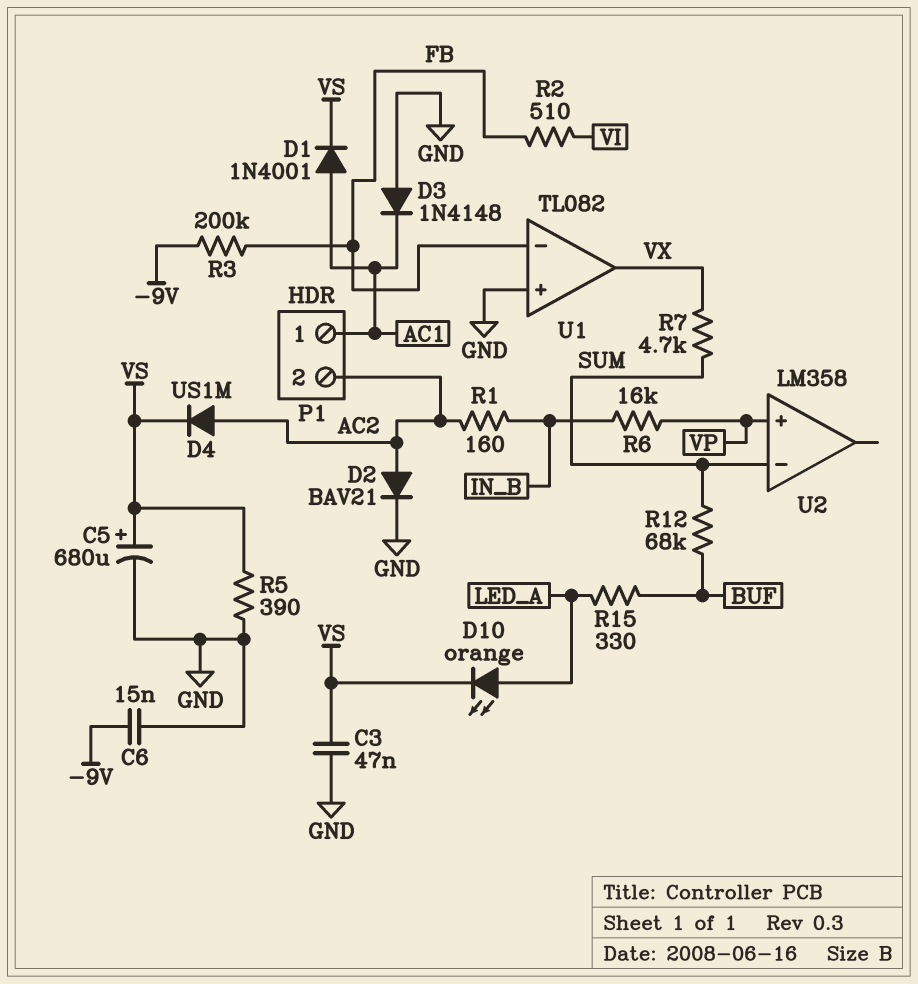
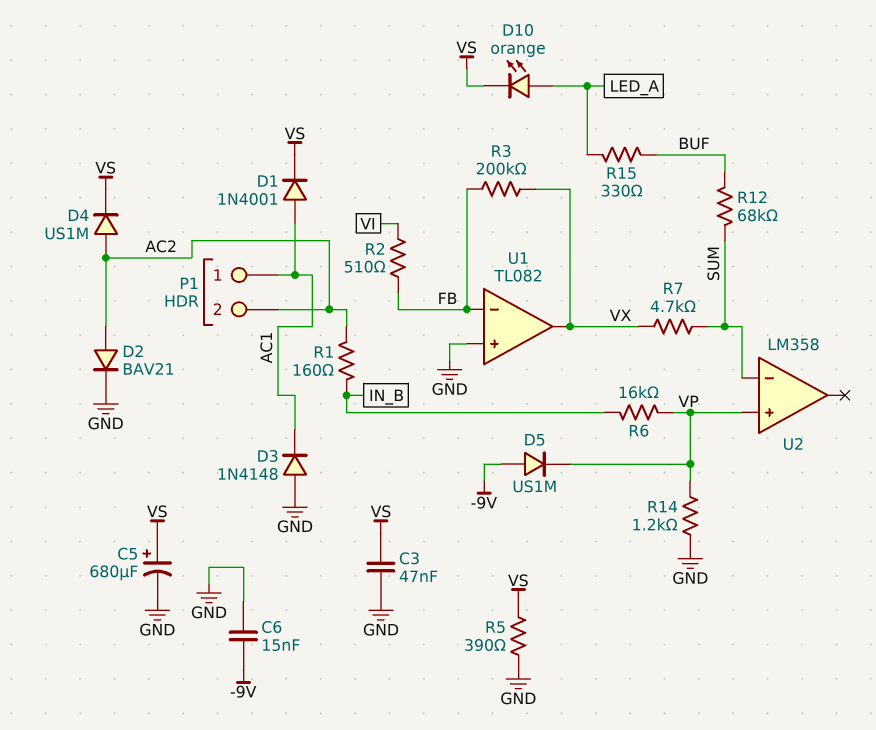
D5: none -> diode US1M (A -9V, K VP)
R3: 200k (-9V, FB) -> 200k (FB, VX)
R14: none -> 1.2k (GND, VP)

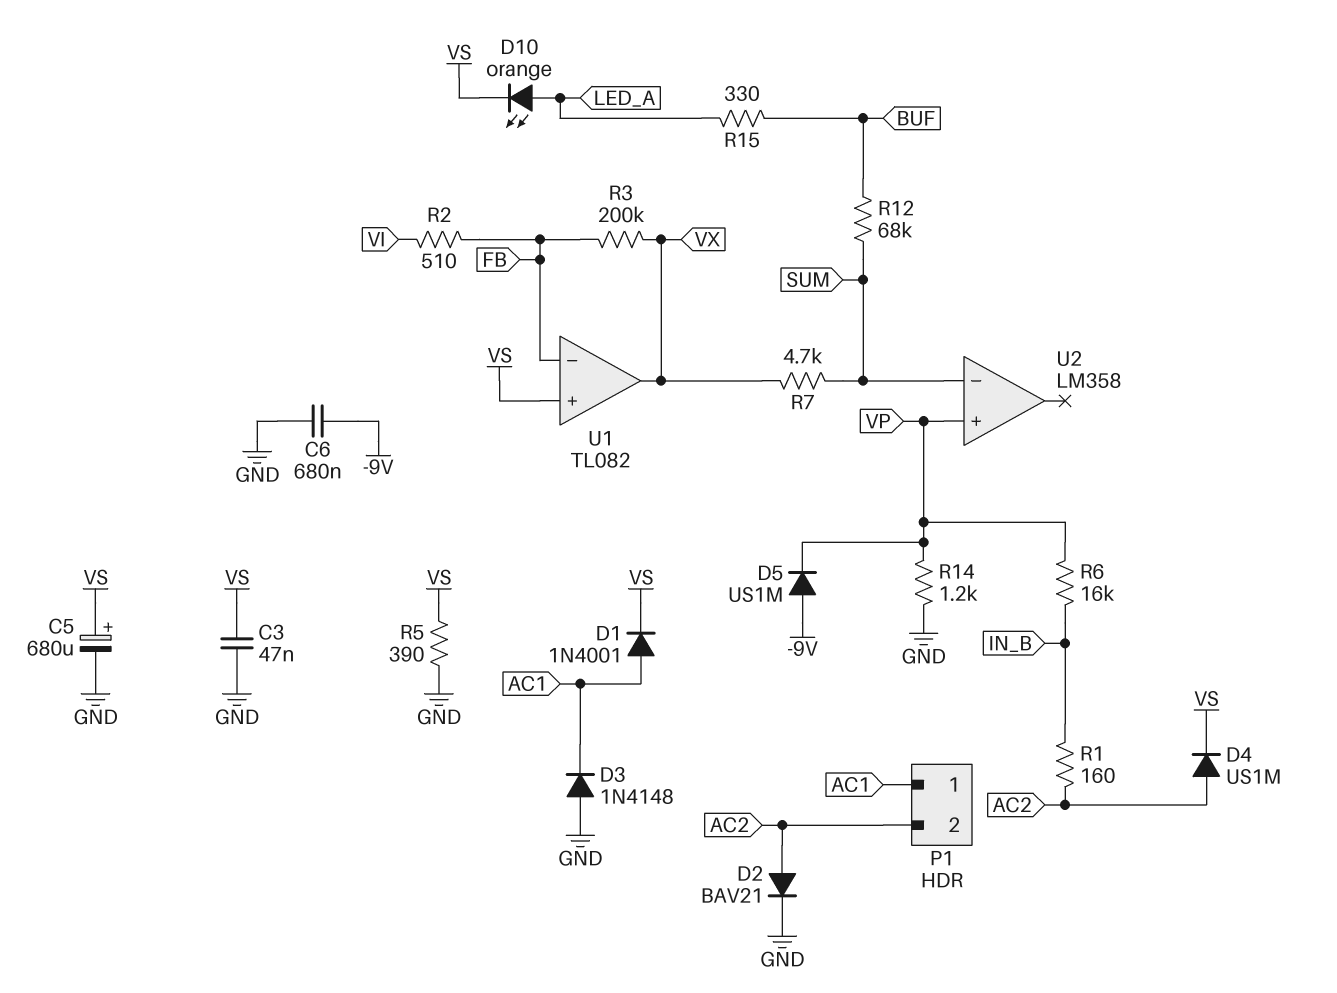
C6: 15nF (-9V, GND) -> 680nF (-9V, GND)
U1 pin in+: GND -> VS

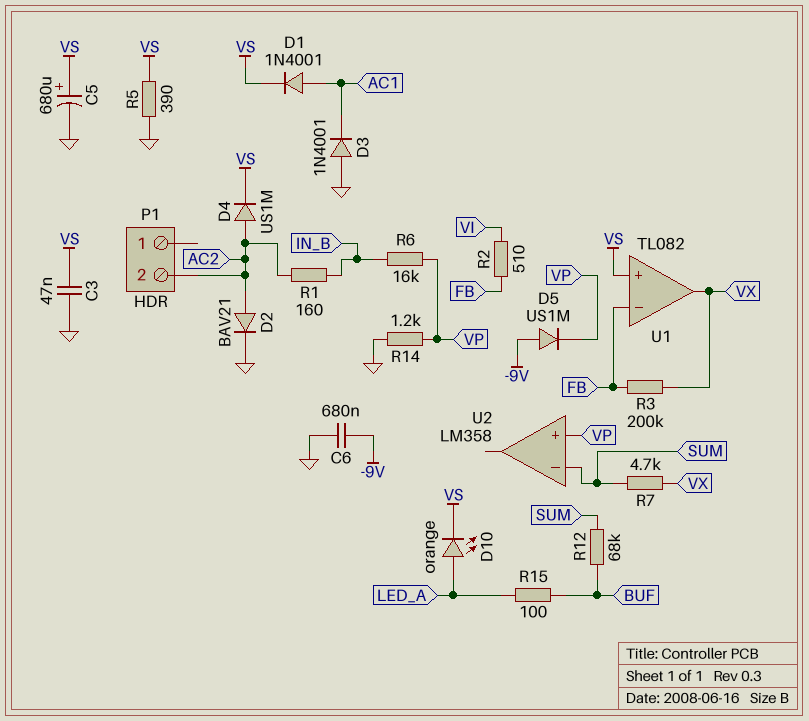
D3: diode 1N4148 (A GND, K AC1) -> diode 1N4001 (A GND, K AC1)
P1 pin 1: AC1 -> none
R15: 330 (BUF, LED_A) -> 100 (BUF, LED_A)

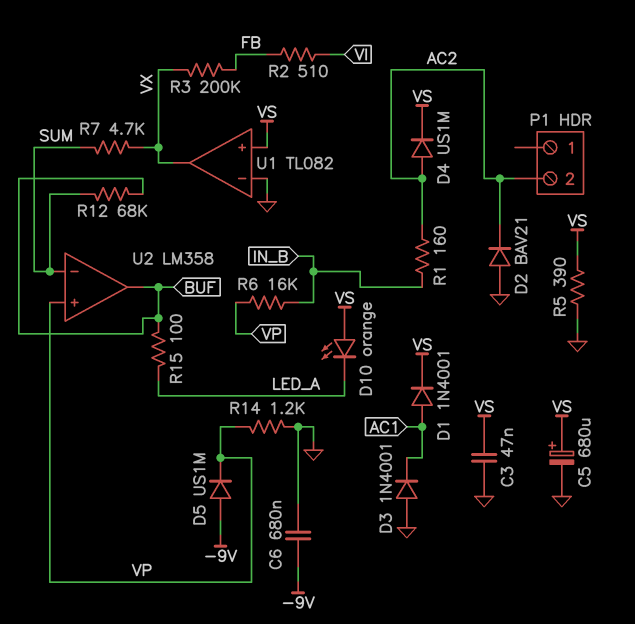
D2: diode BAV21 (A AC2, K GND) -> diode BAV21 (A GND, K AC2)
D10: LED orange (A LED_A, K VS) -> LED orange (A VS, K LED_A)
U1 pin in-: FB -> GND
U2 pin out: none -> BUF

